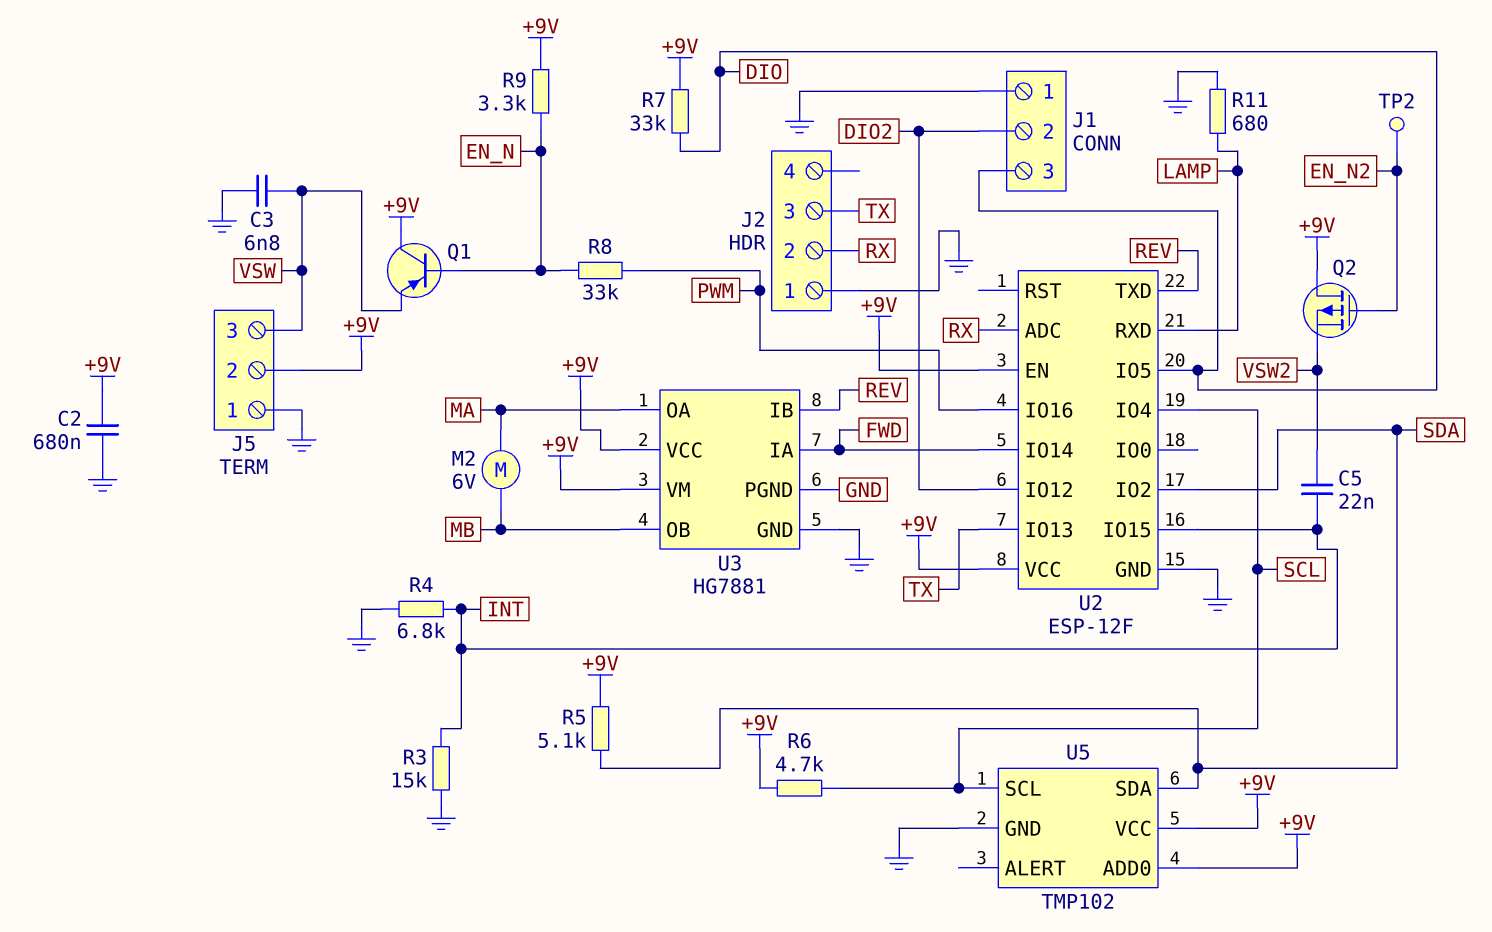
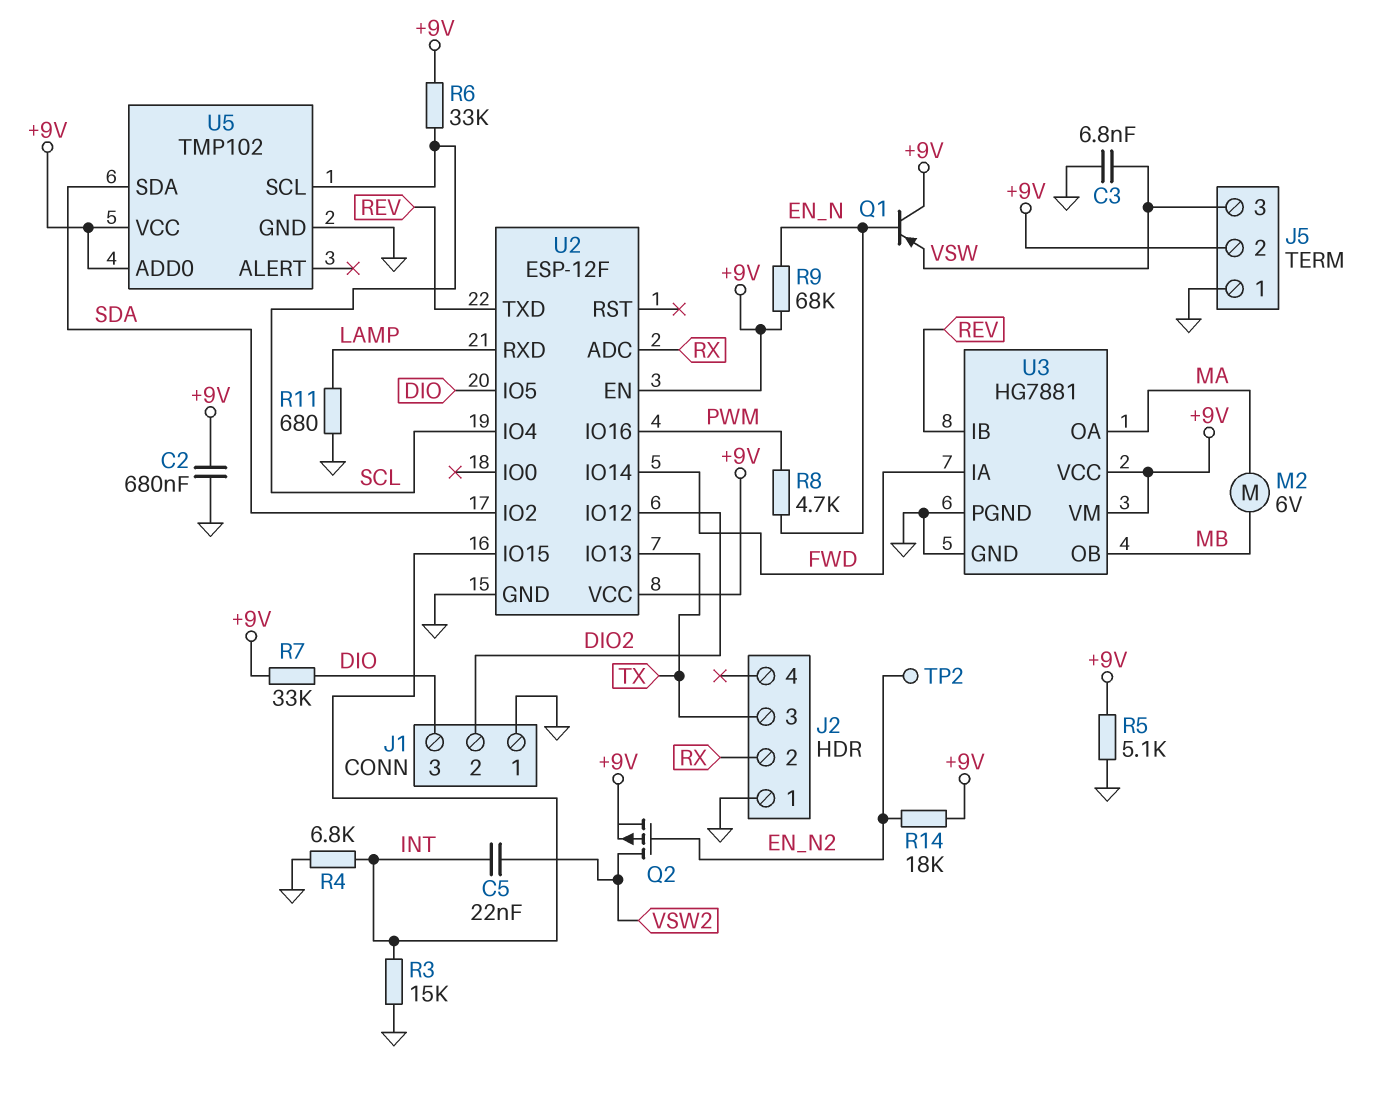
Q2: PMOS (G EN_N2, D +9V, S VSW2) -> PMOS (G EN_N2, D VSW2, S +9V)
R5: 5.1k (+9V, SDA) -> 5.1k (+9V, GND)
R6: 4.7k (+9V, SCL) -> 33k (+9V, SCL)
R8: 33k (EN_N, PWM) -> 4.7k (EN_N, PWM)
R9: 3.3k (+9V, EN_N) -> 68k (+9V, EN_N)
R14: none -> 18k (+9V, EN_N2)

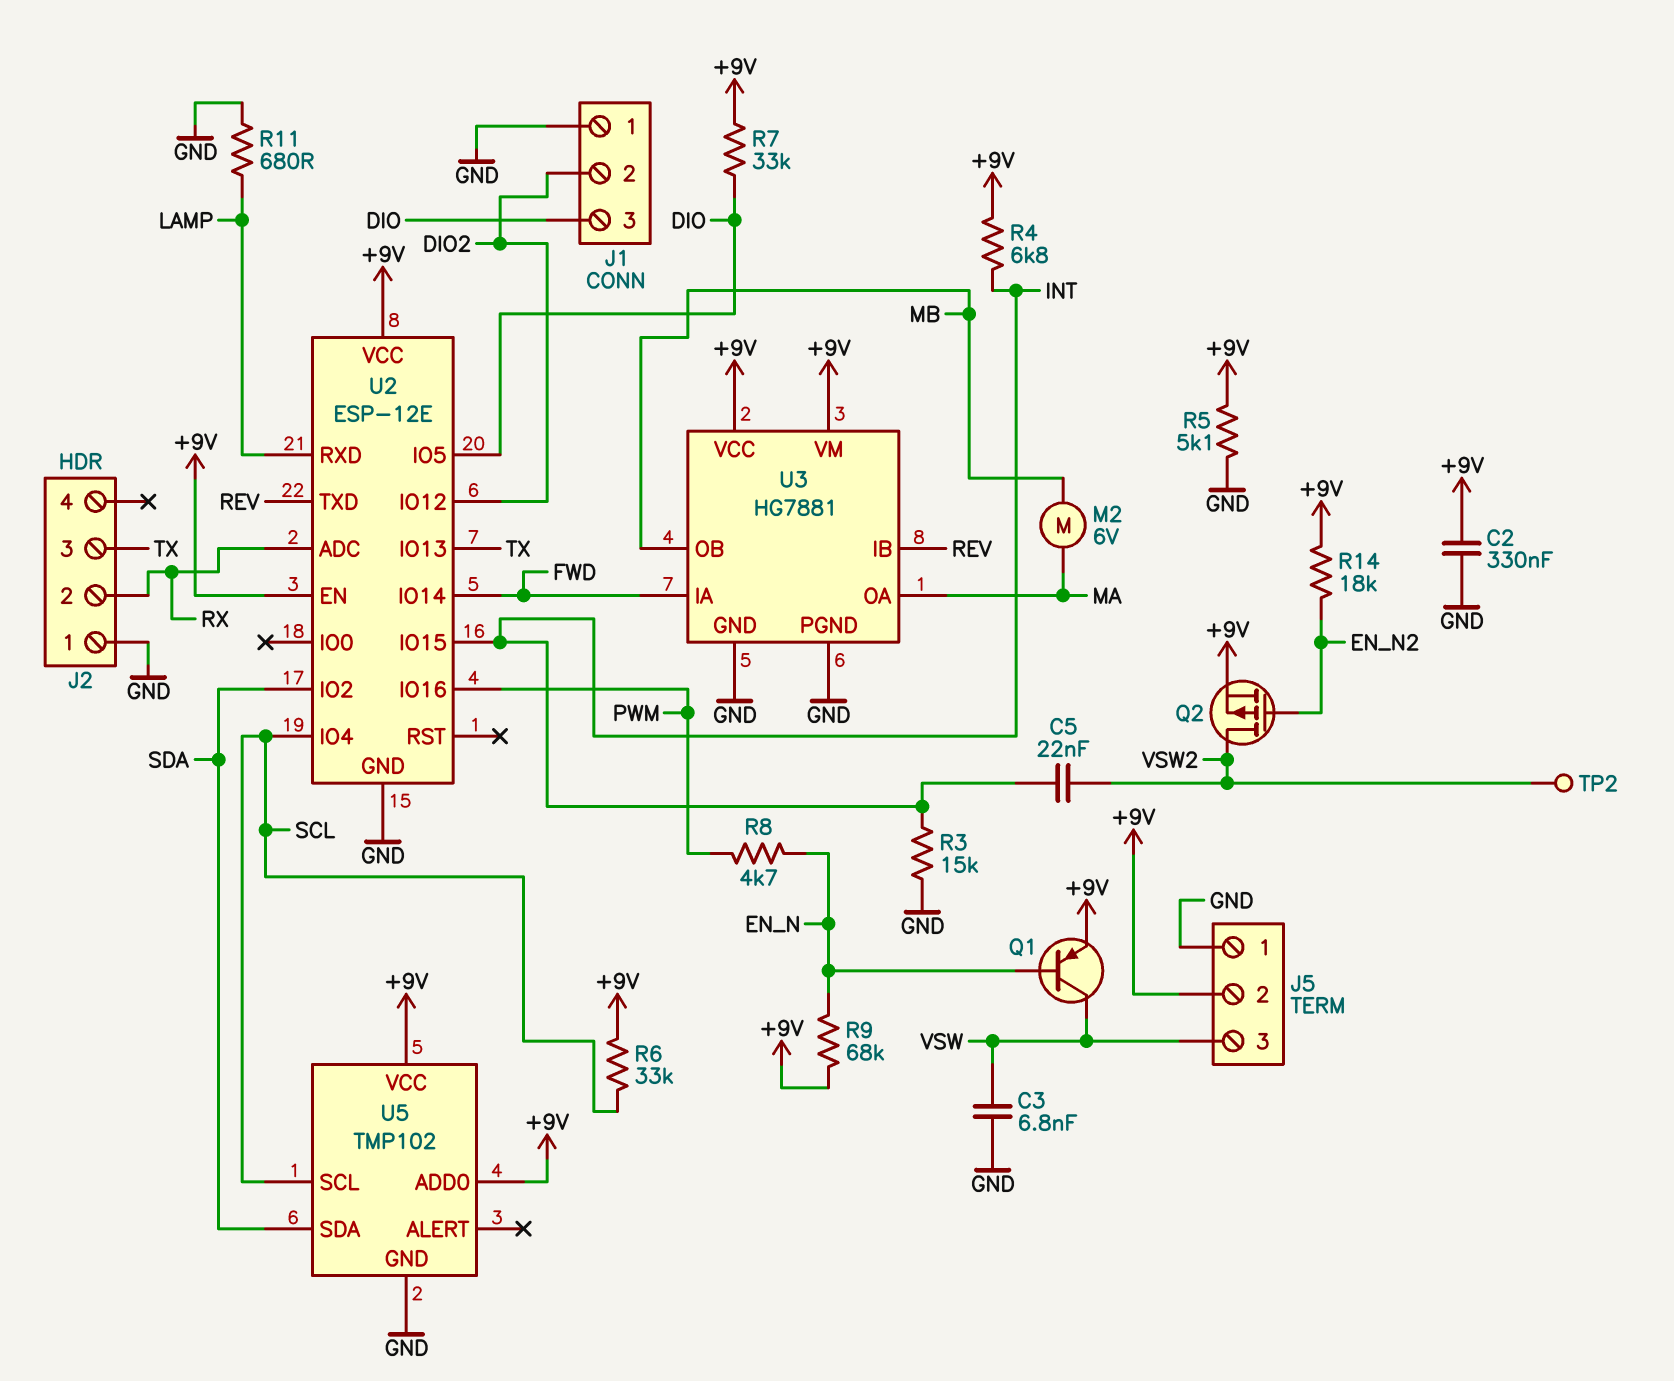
C2: 680nF (+9V, GND) -> 330nF (+9V, GND)
Q1: PNP (B EN_N, C +9V, E VSW) -> PNP (B EN_N, C VSW, E +9V)
R4: 6.8k (GND, INT) -> 6.8k (+9V, INT)
TP2: test point (EN_N2) -> test point (VSW2)
U2: ESP-12F -> ESP-12E

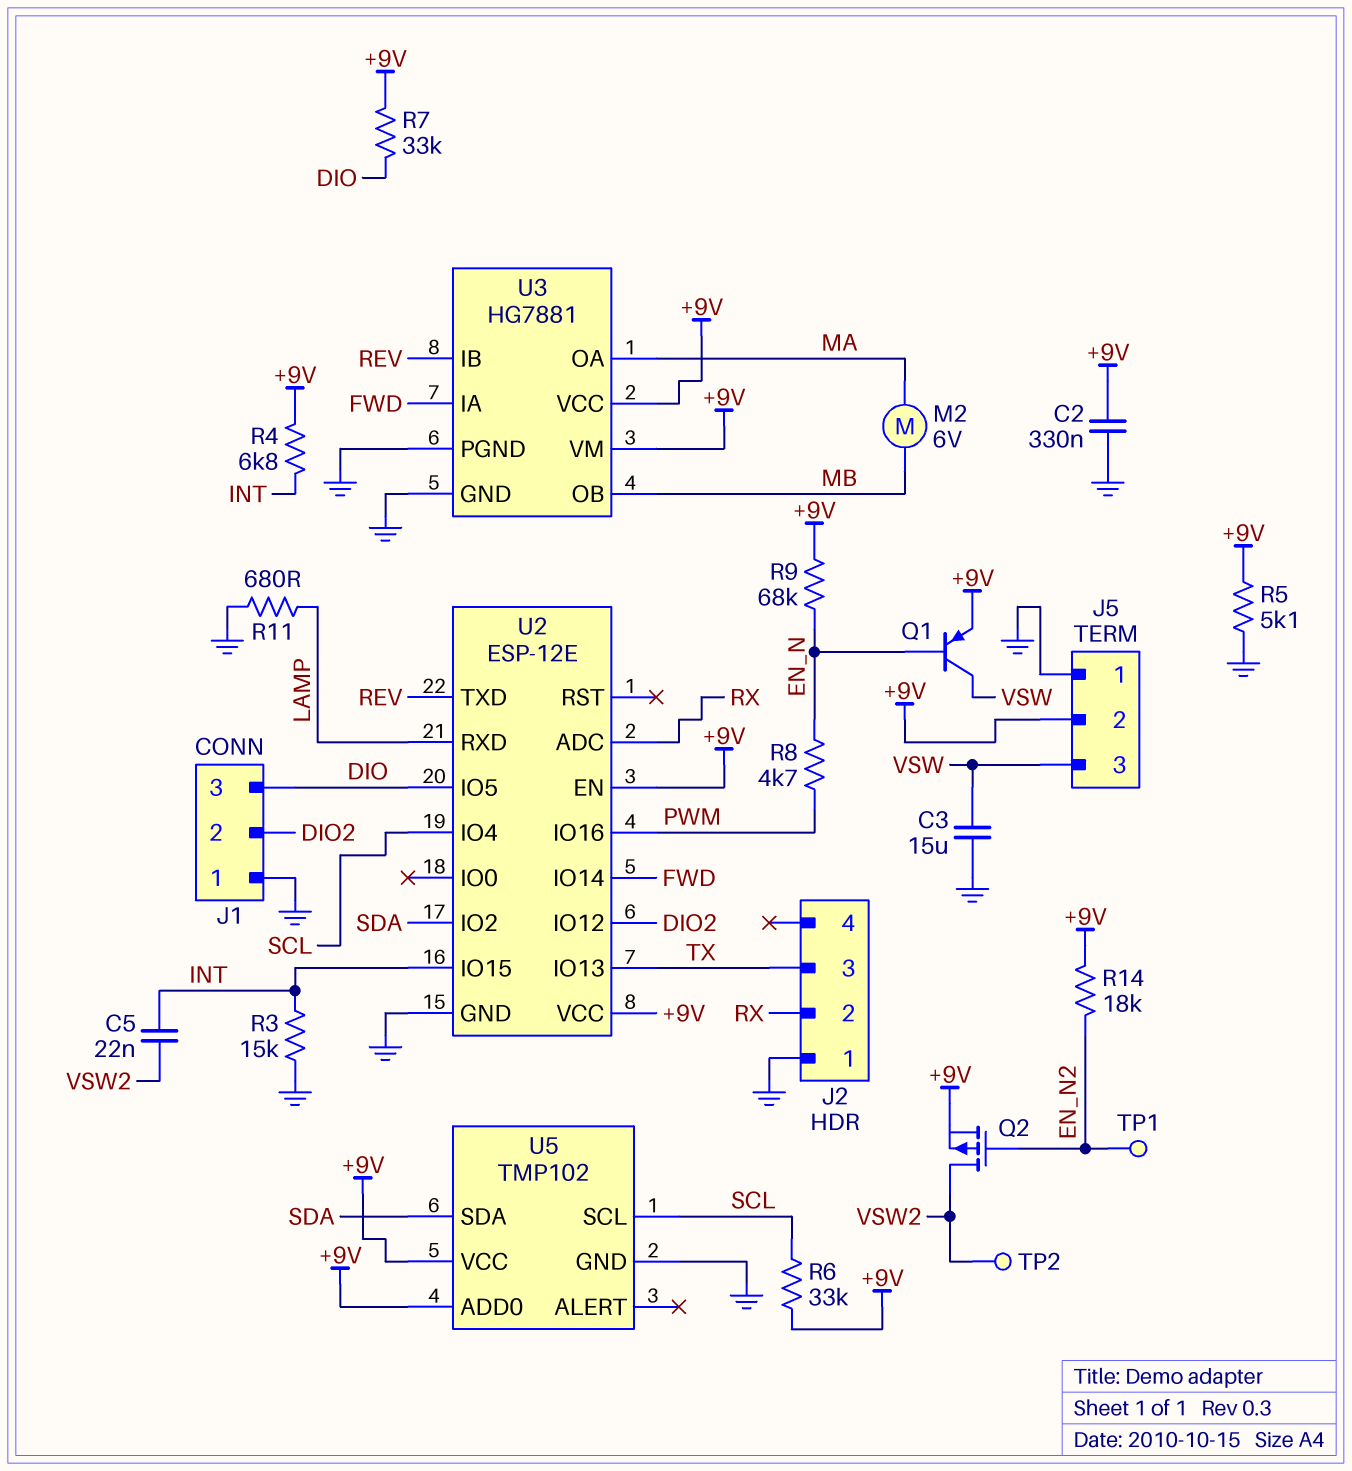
C3: 6.8nF (GND, VSW) -> 15uF (GND, VSW)
TP1: none -> test point (EN_N2)

